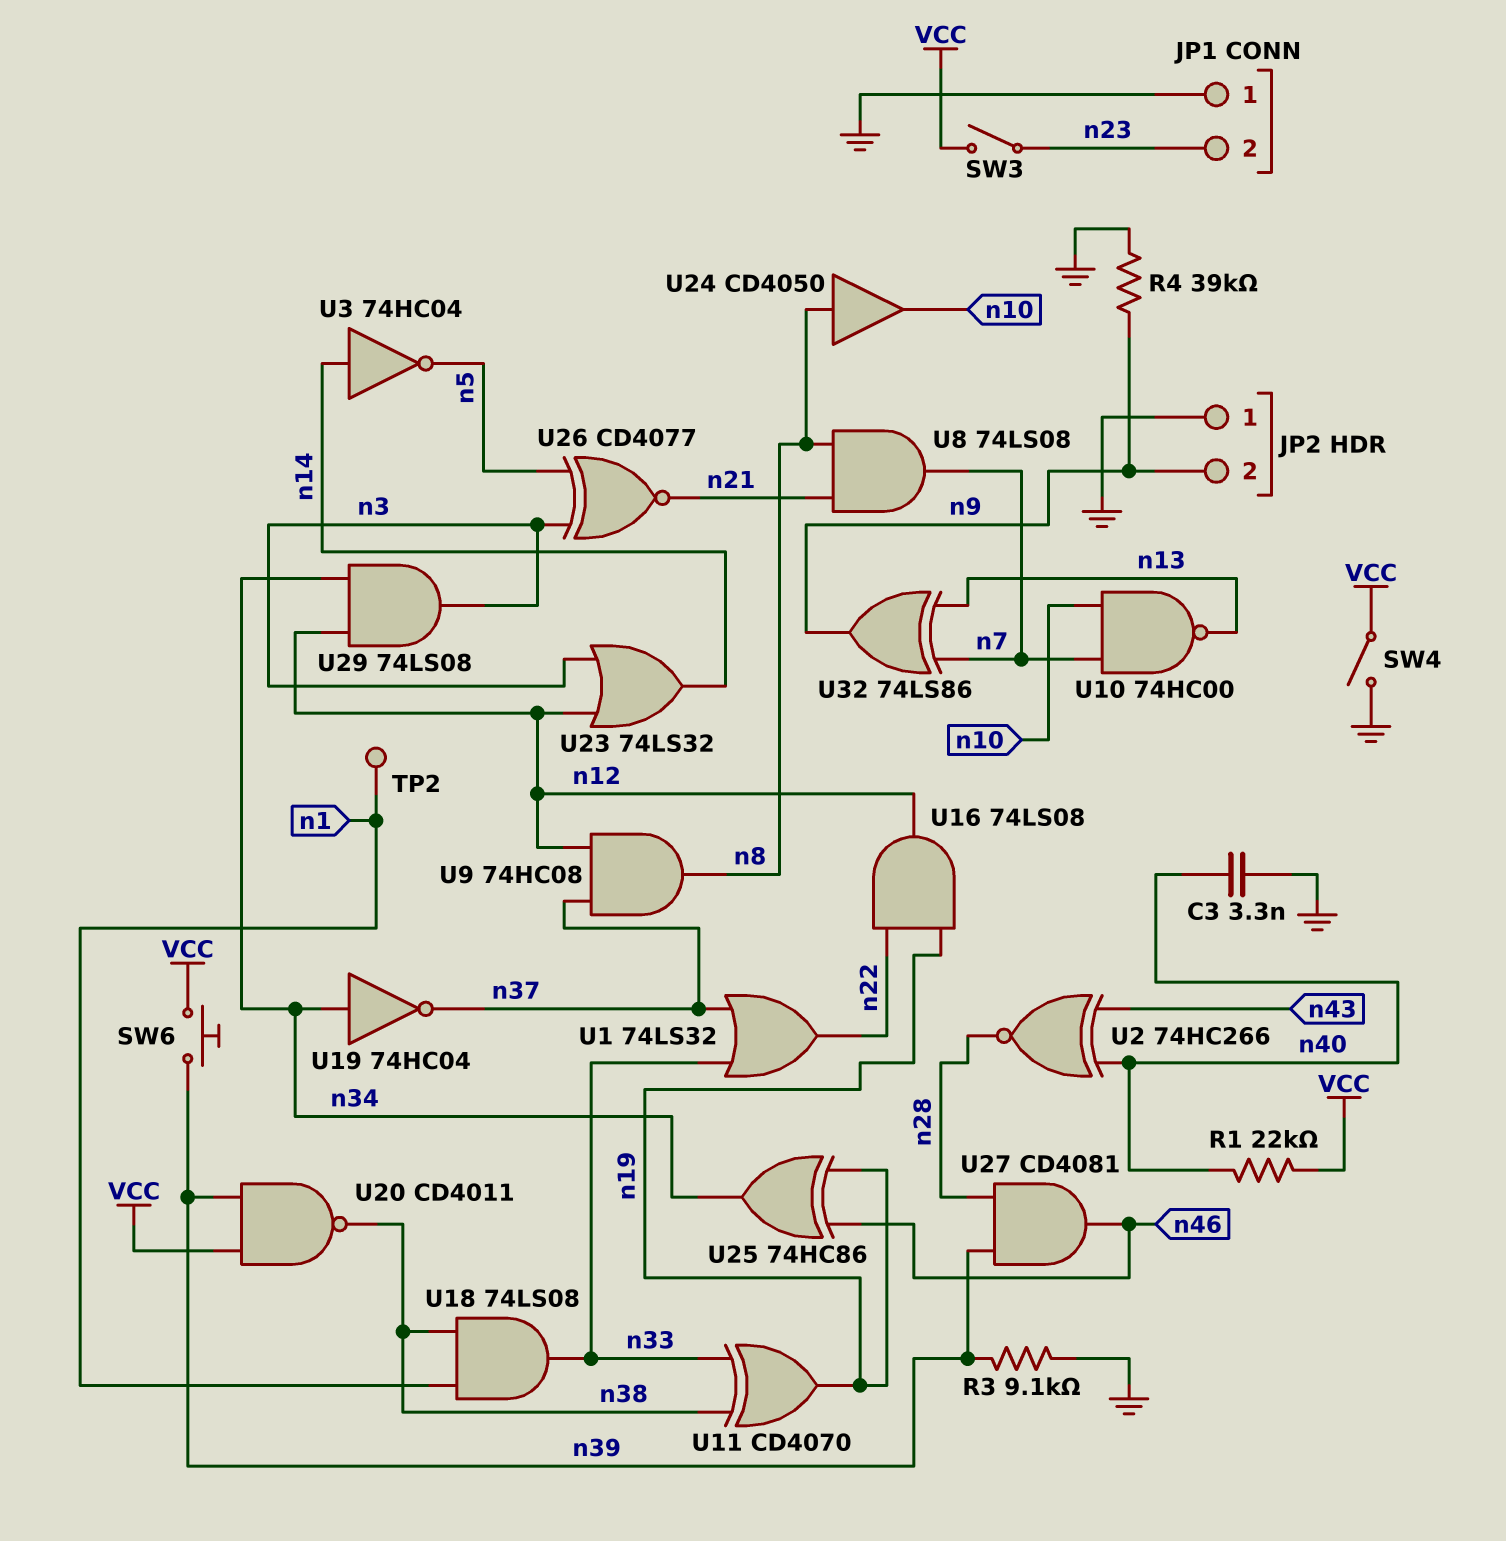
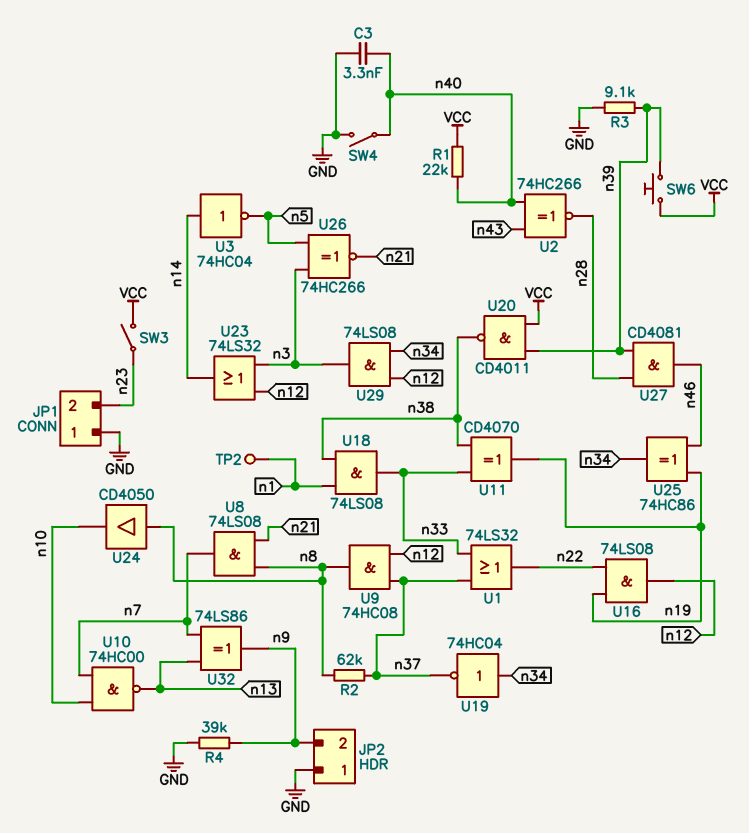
R2: none -> 62k (n8, n37)
SW4: switch (GND, VCC) -> switch (GND, n40)
U26: XNOR CD4077 (in n3, in n5, out n21) -> XNOR 74HC266 (in n3, in n5, out n21)

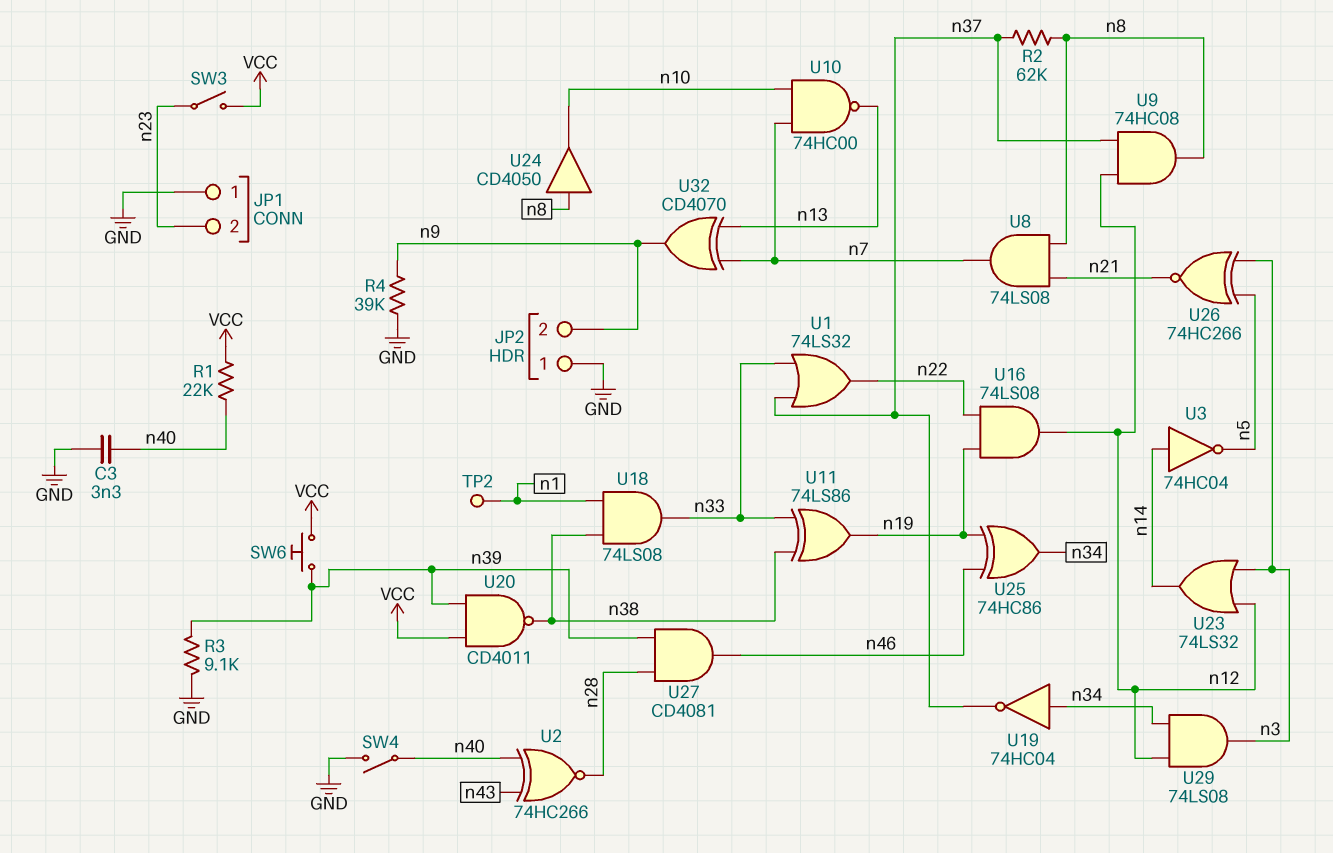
U11: XOR CD4070 (in n33, in n38, out n19) -> XOR 74LS86 (in n33, in n38, out n19)
U32: XOR 74LS86 (in n7, in n13, out n9) -> XOR CD4070 (in n7, in n13, out n9)

